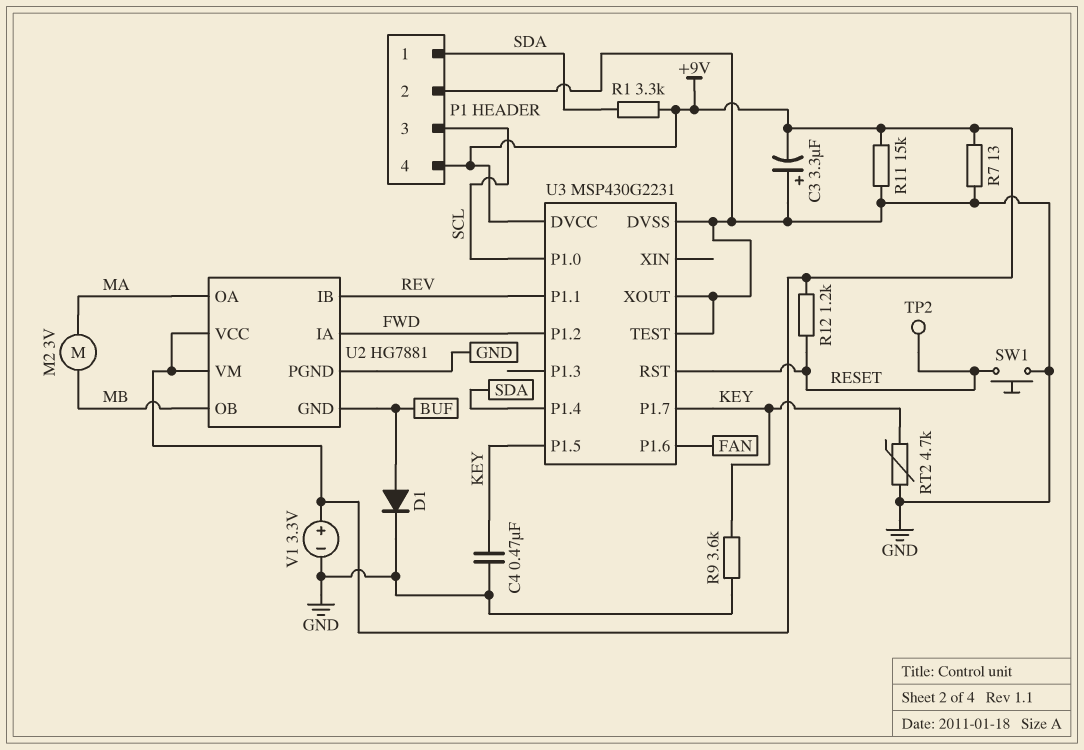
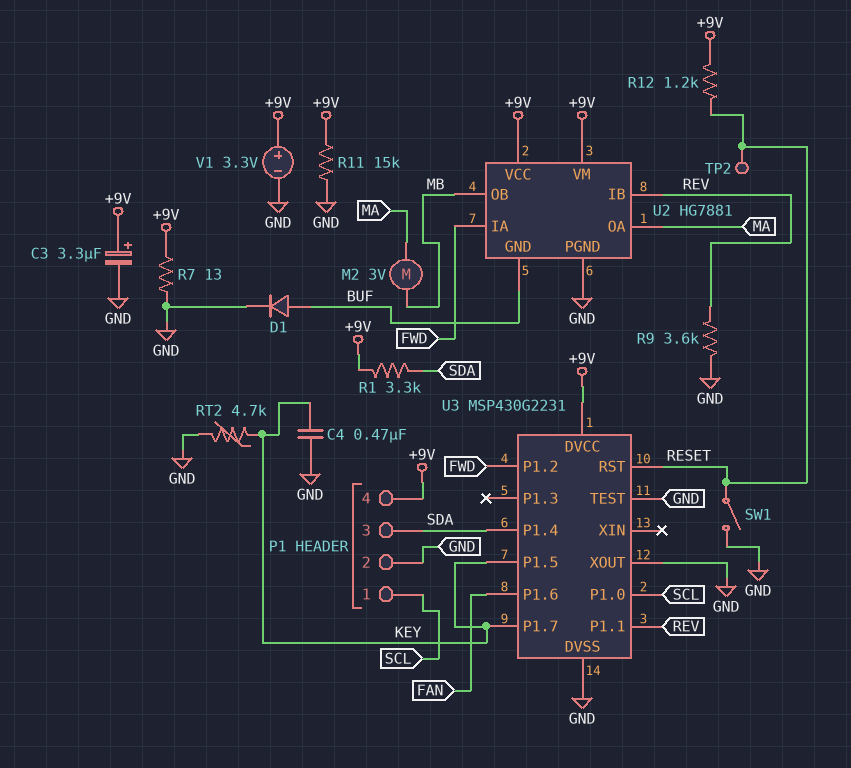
C3: 3.3uF (plus GND, minus +9V) -> 3.3uF (plus +9V, minus GND)
P1 pin 1: SDA -> SCL
P1 pin 3: SCL -> SDA
R9: 3.6k (GND, KEY) -> 3.6k (GND, REV)
SW1: button (GND, RESET) -> switch (GND, RESET)

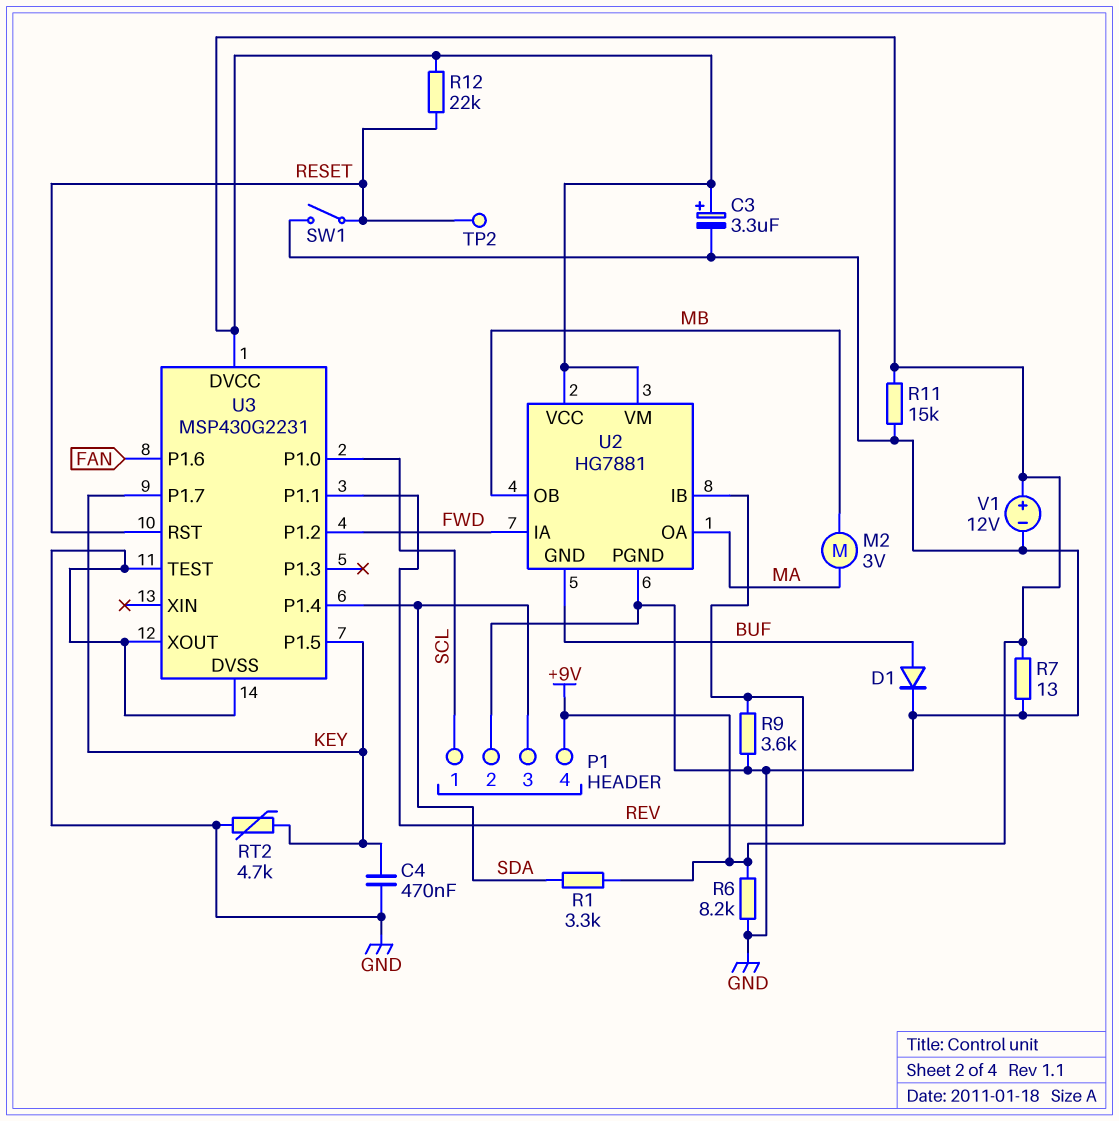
R6: none -> 8.2k (+9V, GND)
R12: 1.2k (+9V, RESET) -> 22k (+9V, RESET)
V1: 3.3V (plus +9V, minus GND) -> 12V (plus +9V, minus GND)

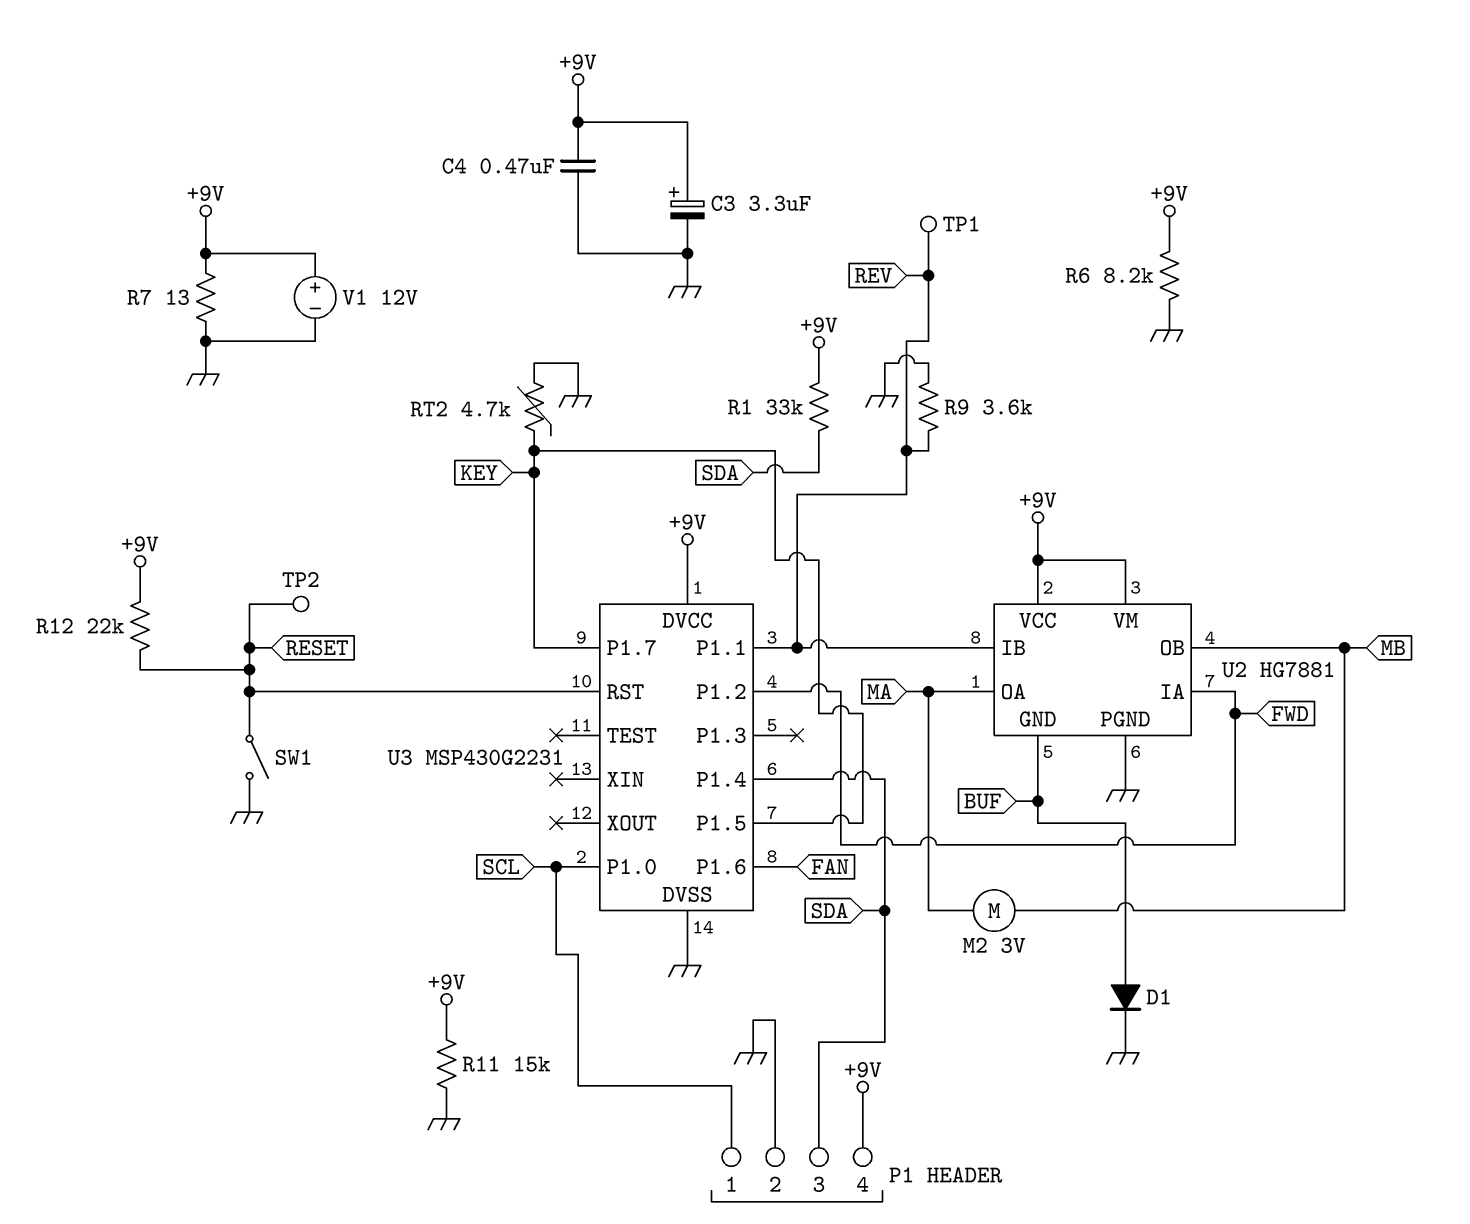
C4: 470nF (GND, KEY) -> 470nF (+9V, GND)
R1: 3.3k (+9V, SDA) -> 33k (+9V, SDA)
TP1: none -> test point (REV)
U3 pin TEST: GND -> none
U3 pin XOUT: GND -> none

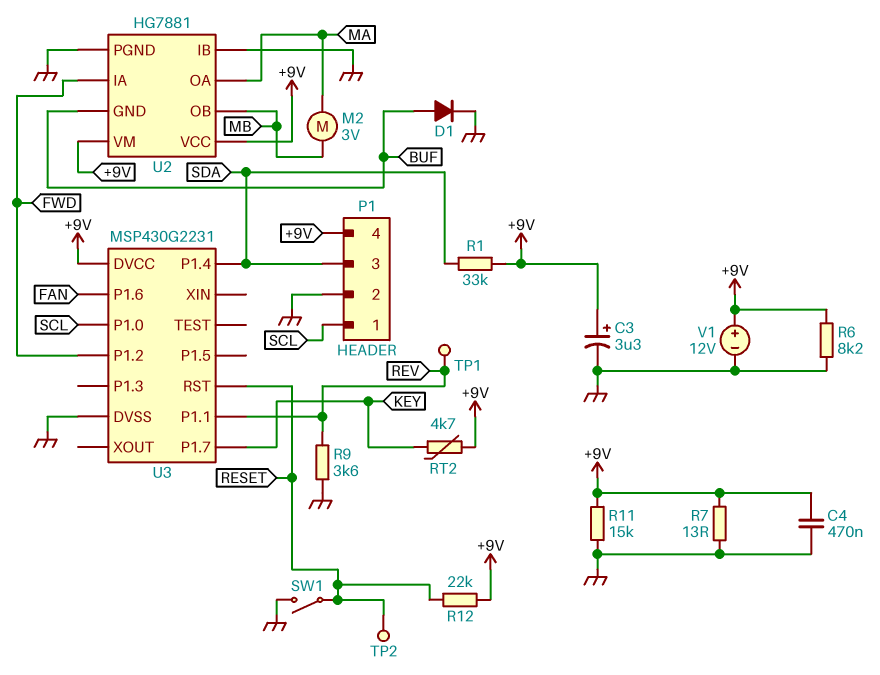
RT2: 4.7k (GND, KEY) -> 4.7k (+9V, KEY)
U2 pin IB: REV -> GND
U3 pin P1.5: KEY -> none

